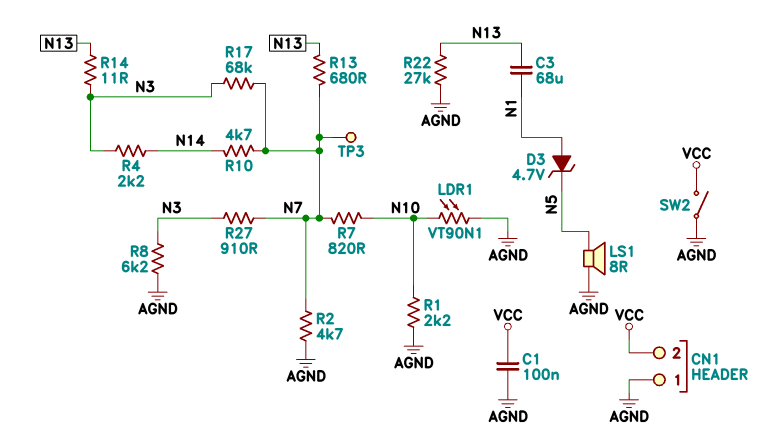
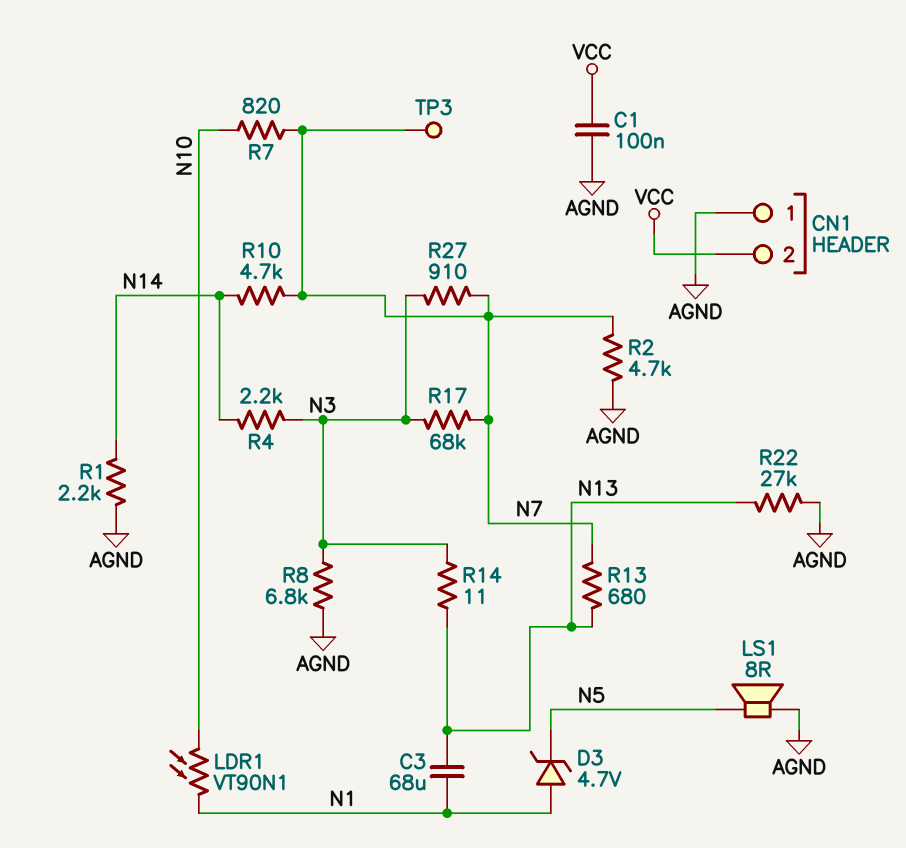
LDR1: VT90N1 (AGND, N10) -> VT90N1 (N1, N10)
R1: 2.2k (AGND, N10) -> 2.2k (AGND, N14)
R8: 6.2k (AGND, N3) -> 6.8k (AGND, N3)
SW2: switch (AGND, VCC) -> none

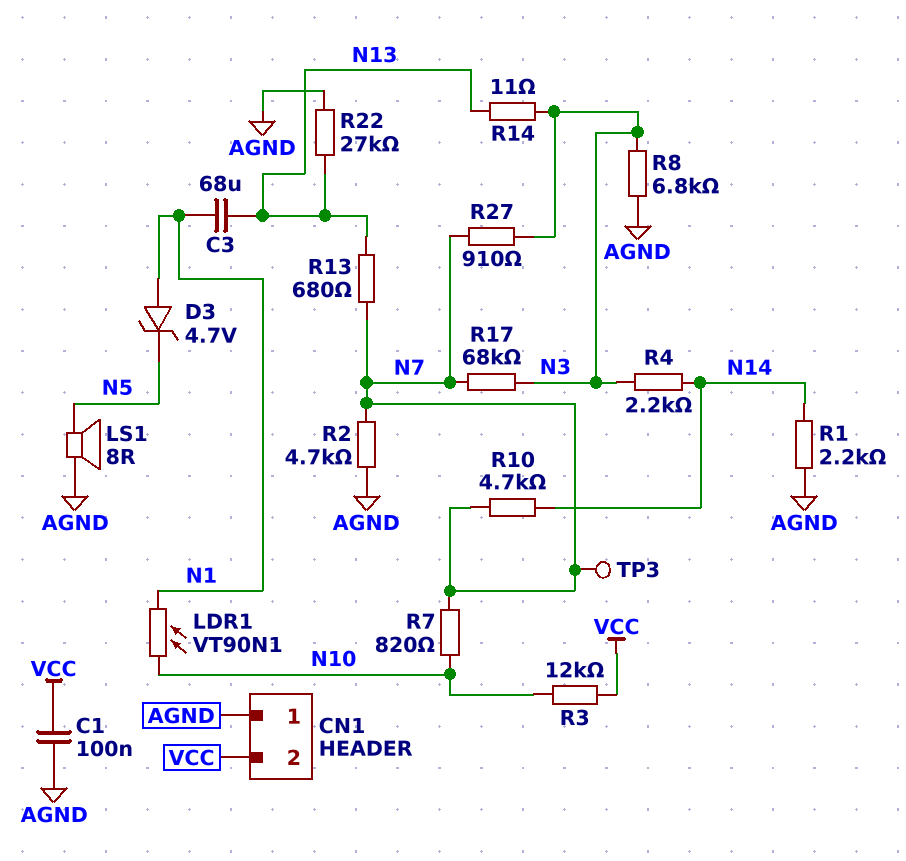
R3: none -> 12k (N10, VCC)

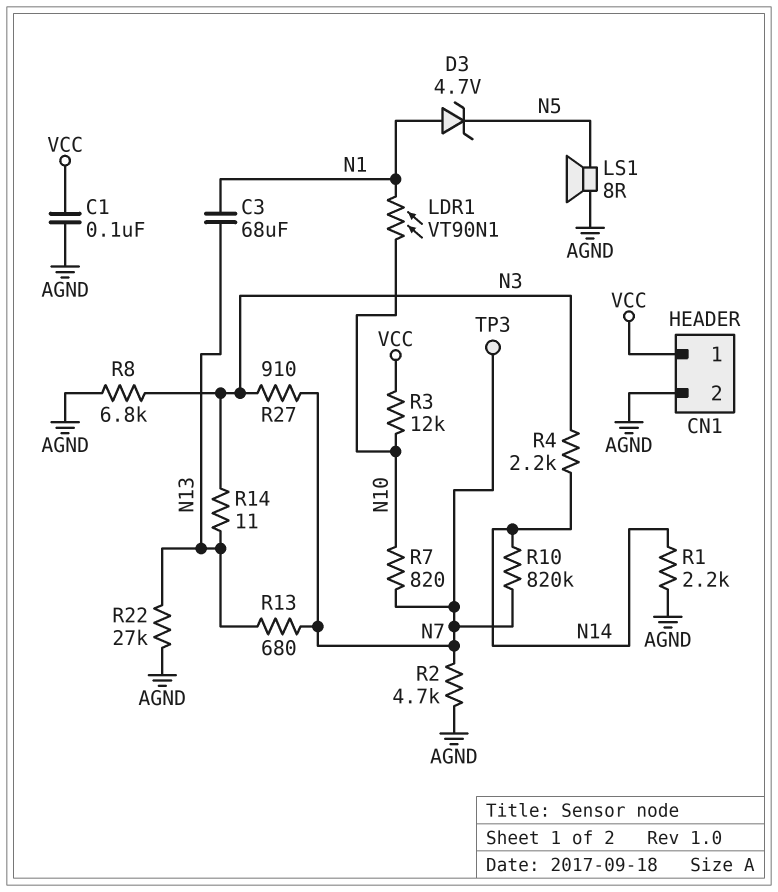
CN1 pin 1: AGND -> VCC
CN1 pin 2: VCC -> AGND
R10: 4.7k (N7, N14) -> 820k (N7, N14)
R17: 68k (N3, N7) -> none

